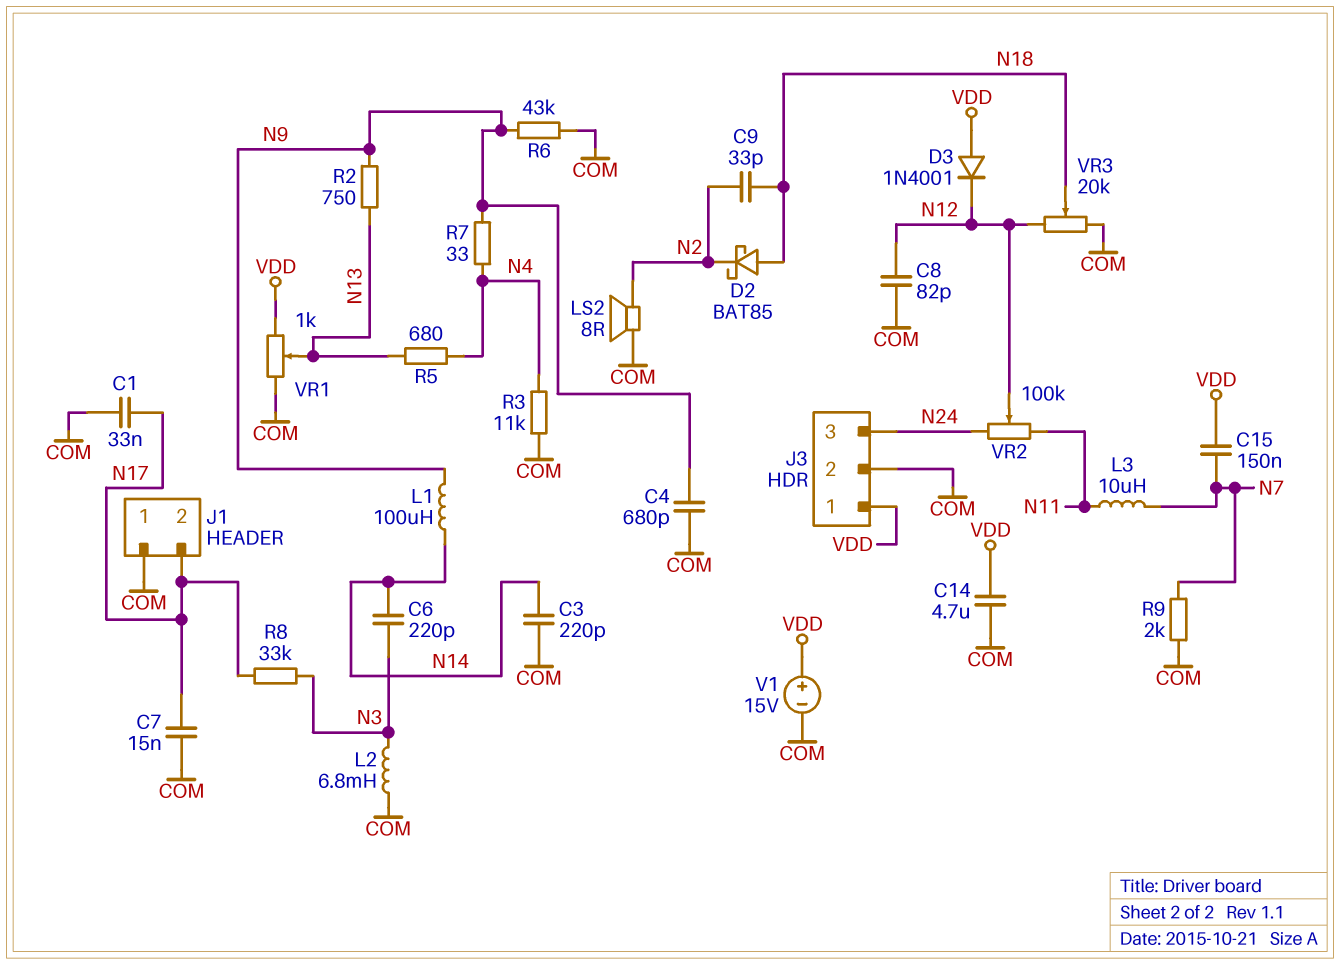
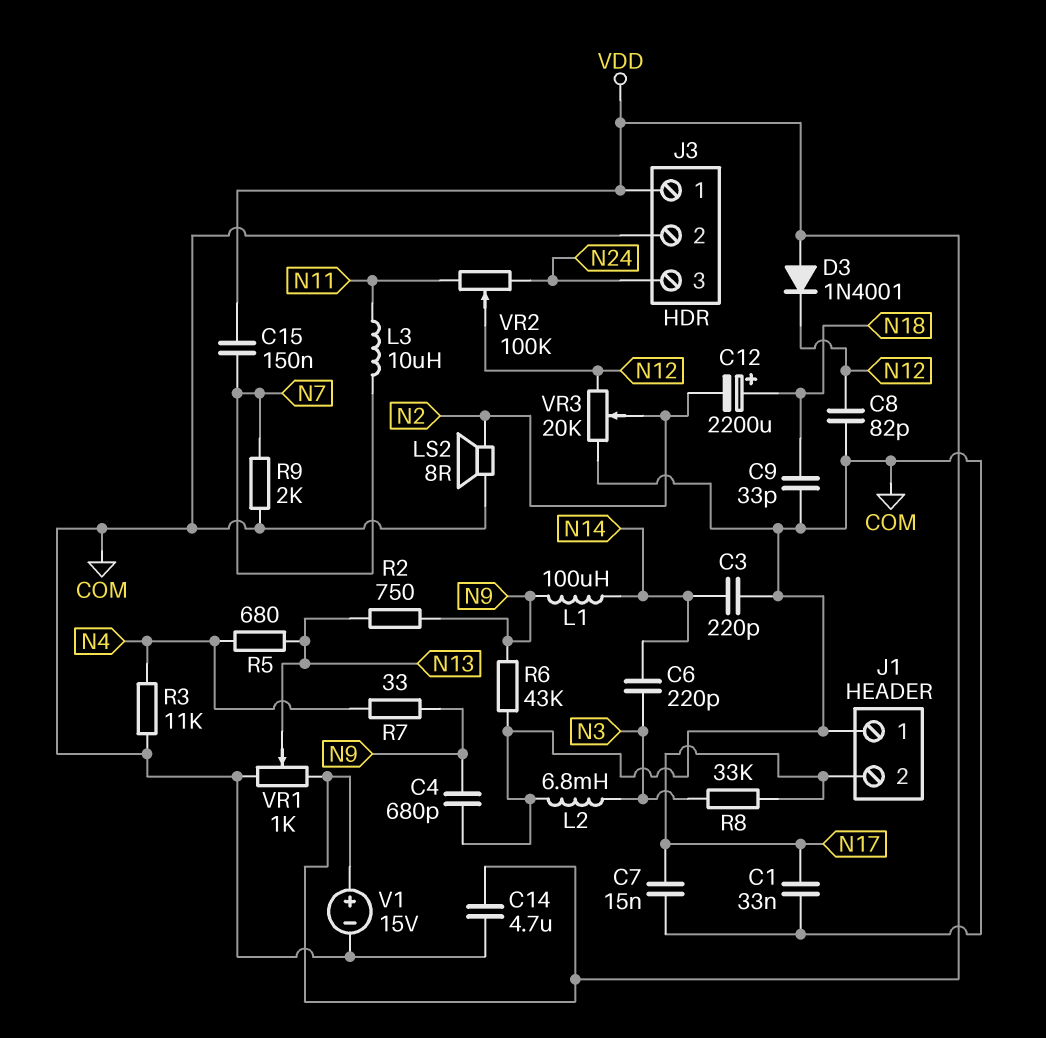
C9: 33pF (N2, N18) -> 33pF (COM, N18)
C12: none -> 2200uF (plus N18, minus N2)
D2: schottky BAT85 (A N18, K N2) -> none
VR3: 20k (COM, N12, wiper N18) -> 20k (COM, N12, wiper N2)

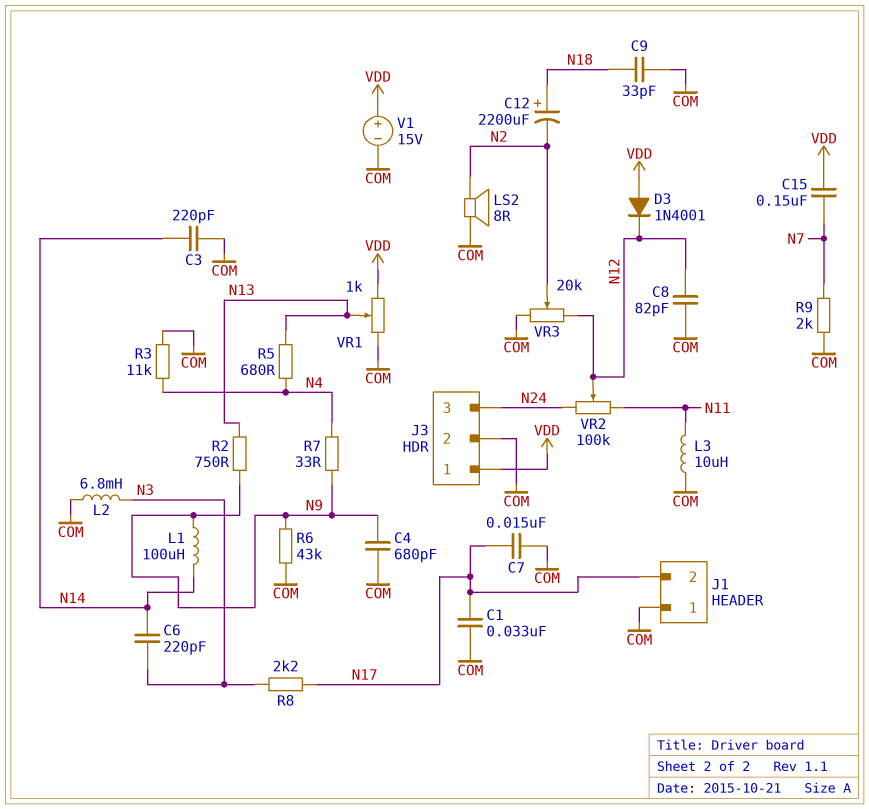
C14: 4.7uF (COM, VDD) -> none
L3: 10uH (N7, N11) -> 10uH (COM, N11)
R8: 33k (N3, N17) -> 2.2k (N3, N17)

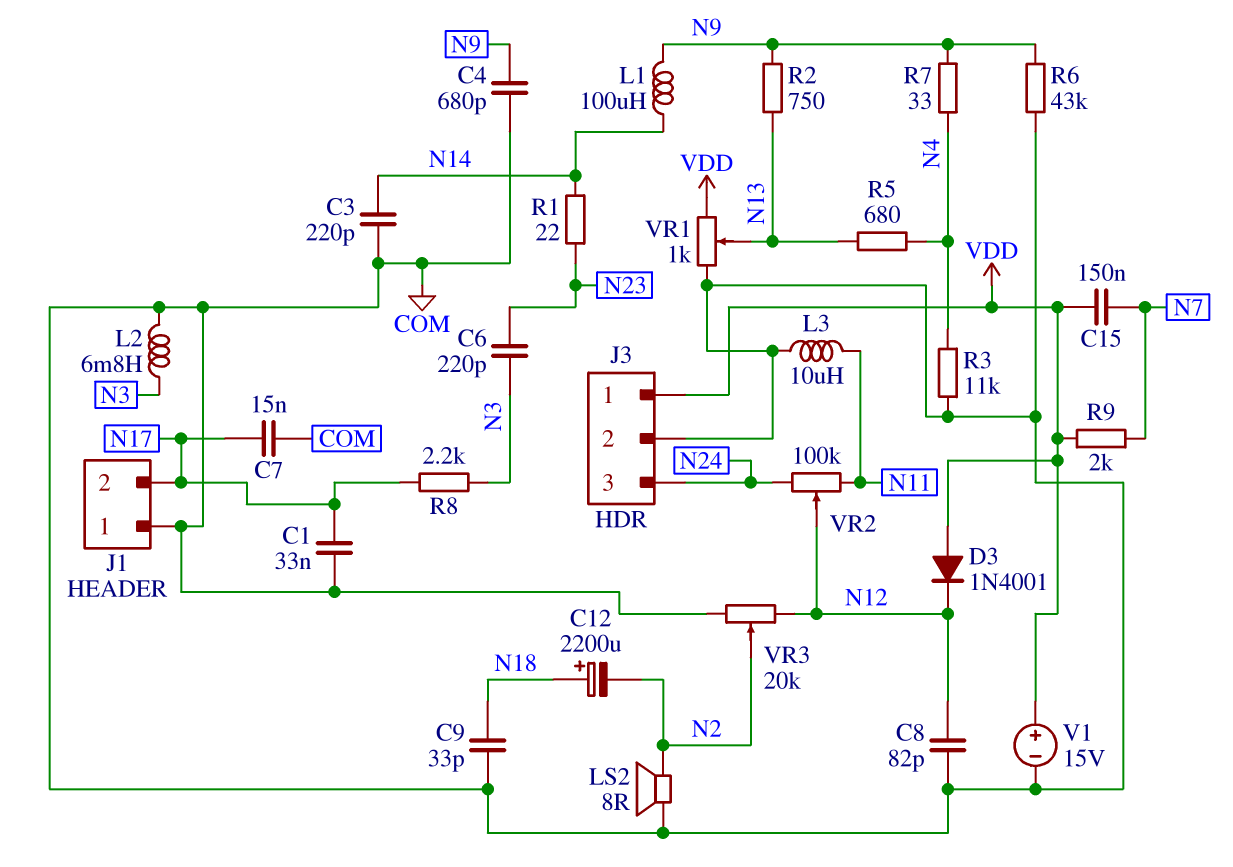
C6: 220pF (N3, N14) -> 220pF (N3, N23)
R1: none -> 22 (N14, N23)
R9: 2k (COM, N7) -> 2k (N7, VDD)

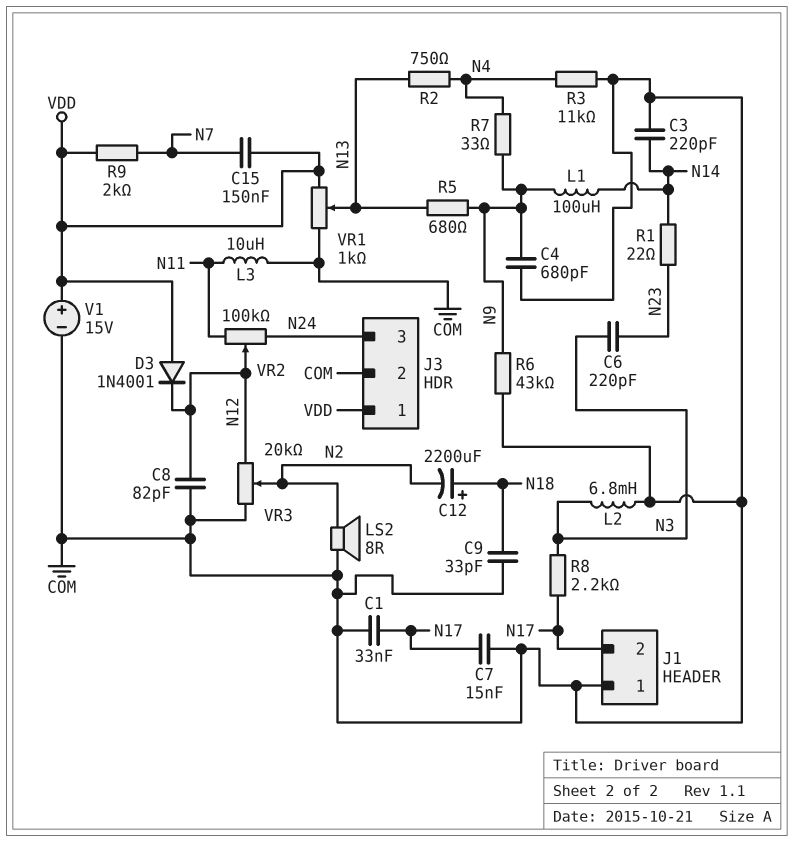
R2: 750 (N9, N13) -> 750 (N4, N13)
R5: 680 (N4, N13) -> 680 (N9, N13)

